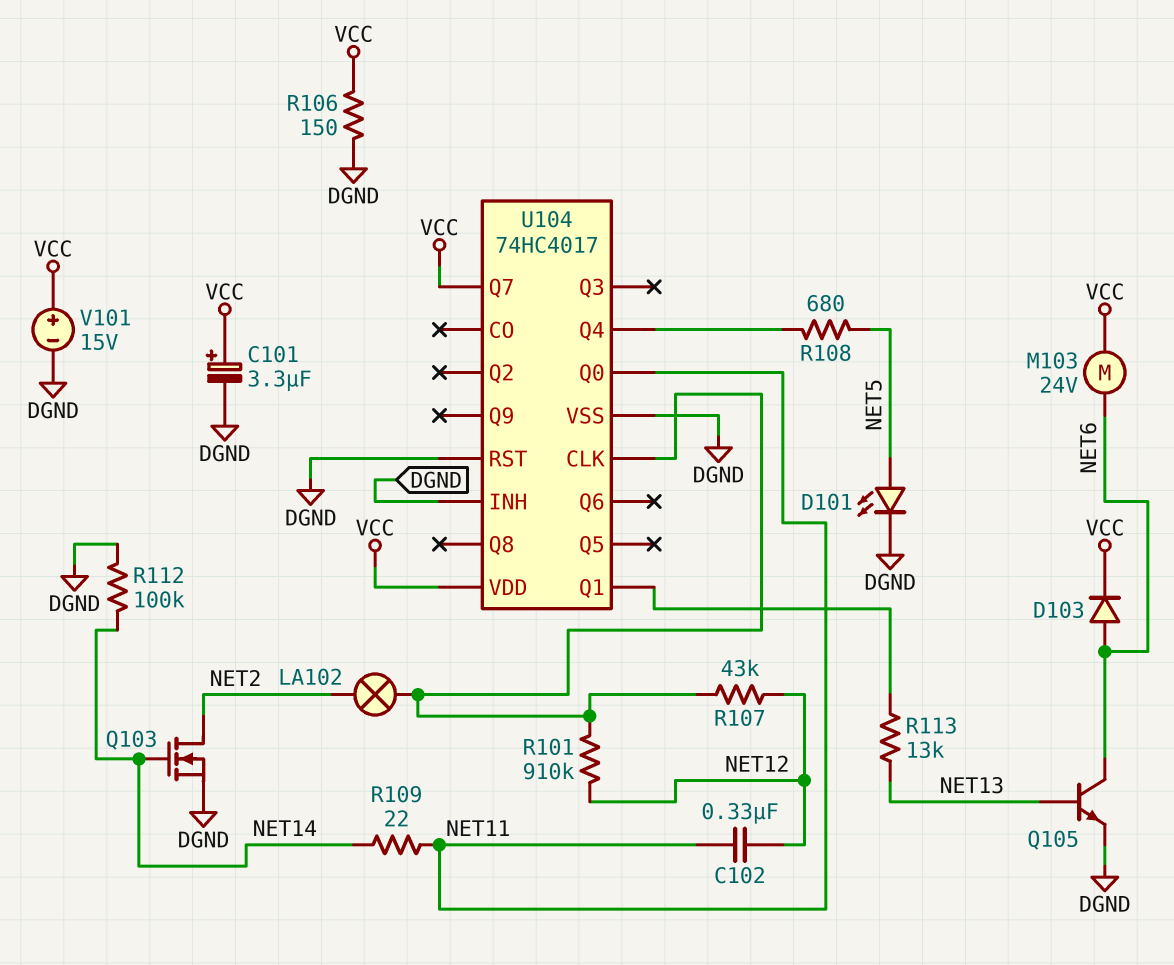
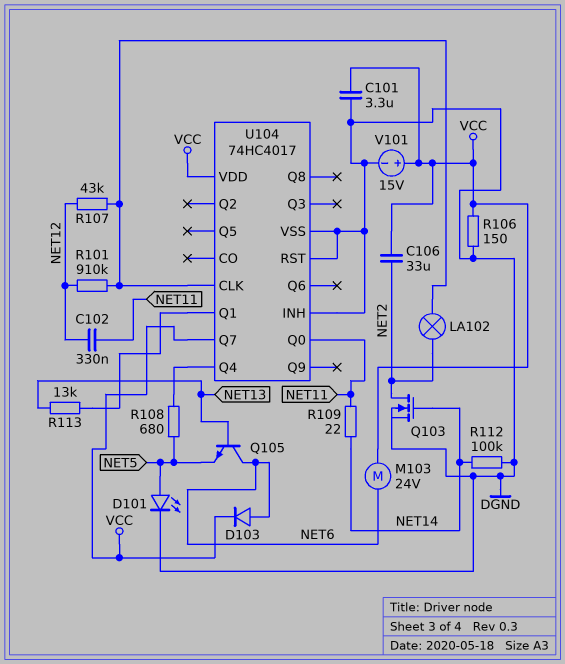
C101: 3.3uF (plus VCC, minus DGND) -> 3.3uF (DGND, VCC)
C106: none -> 33uF (NET2, VCC)
Q105: NPN (B NET13, C NET6, E DGND) -> NPN (B NET13, C NET6, E NET5)

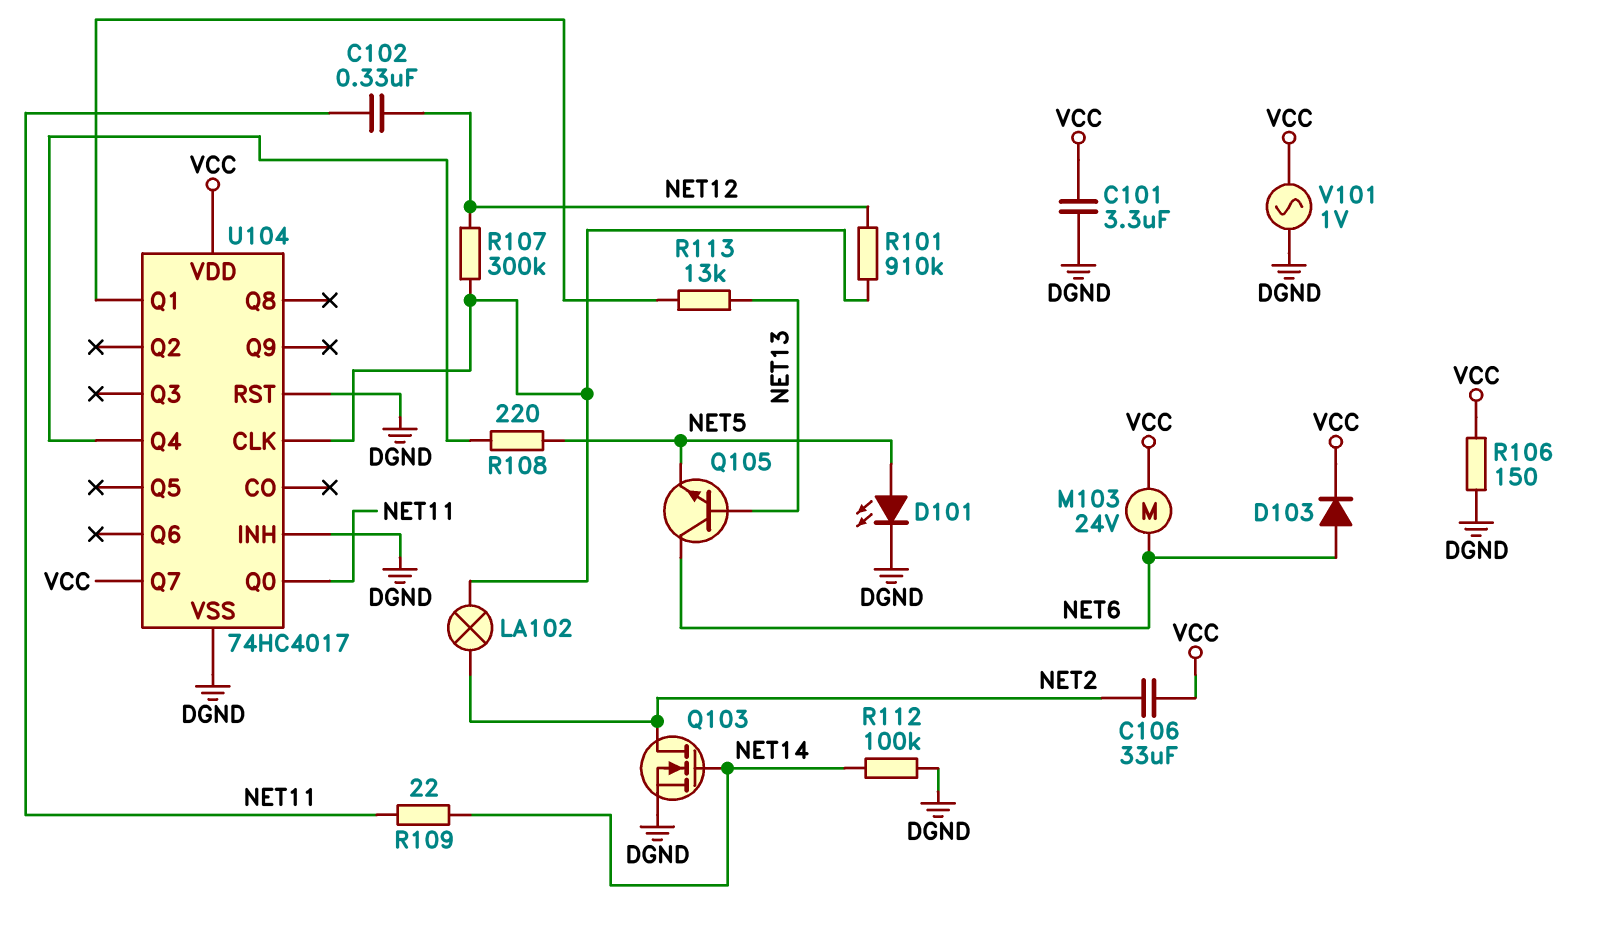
R107: 43k (NET12, U104/CLK) -> 300k (NET12, U104/CLK)
R108: 680 (NET5, U104/Q4) -> 220 (NET5, U104/Q4)
V101: 15V (plus VCC, minus DGND) -> AC 1V (DGND, VCC)

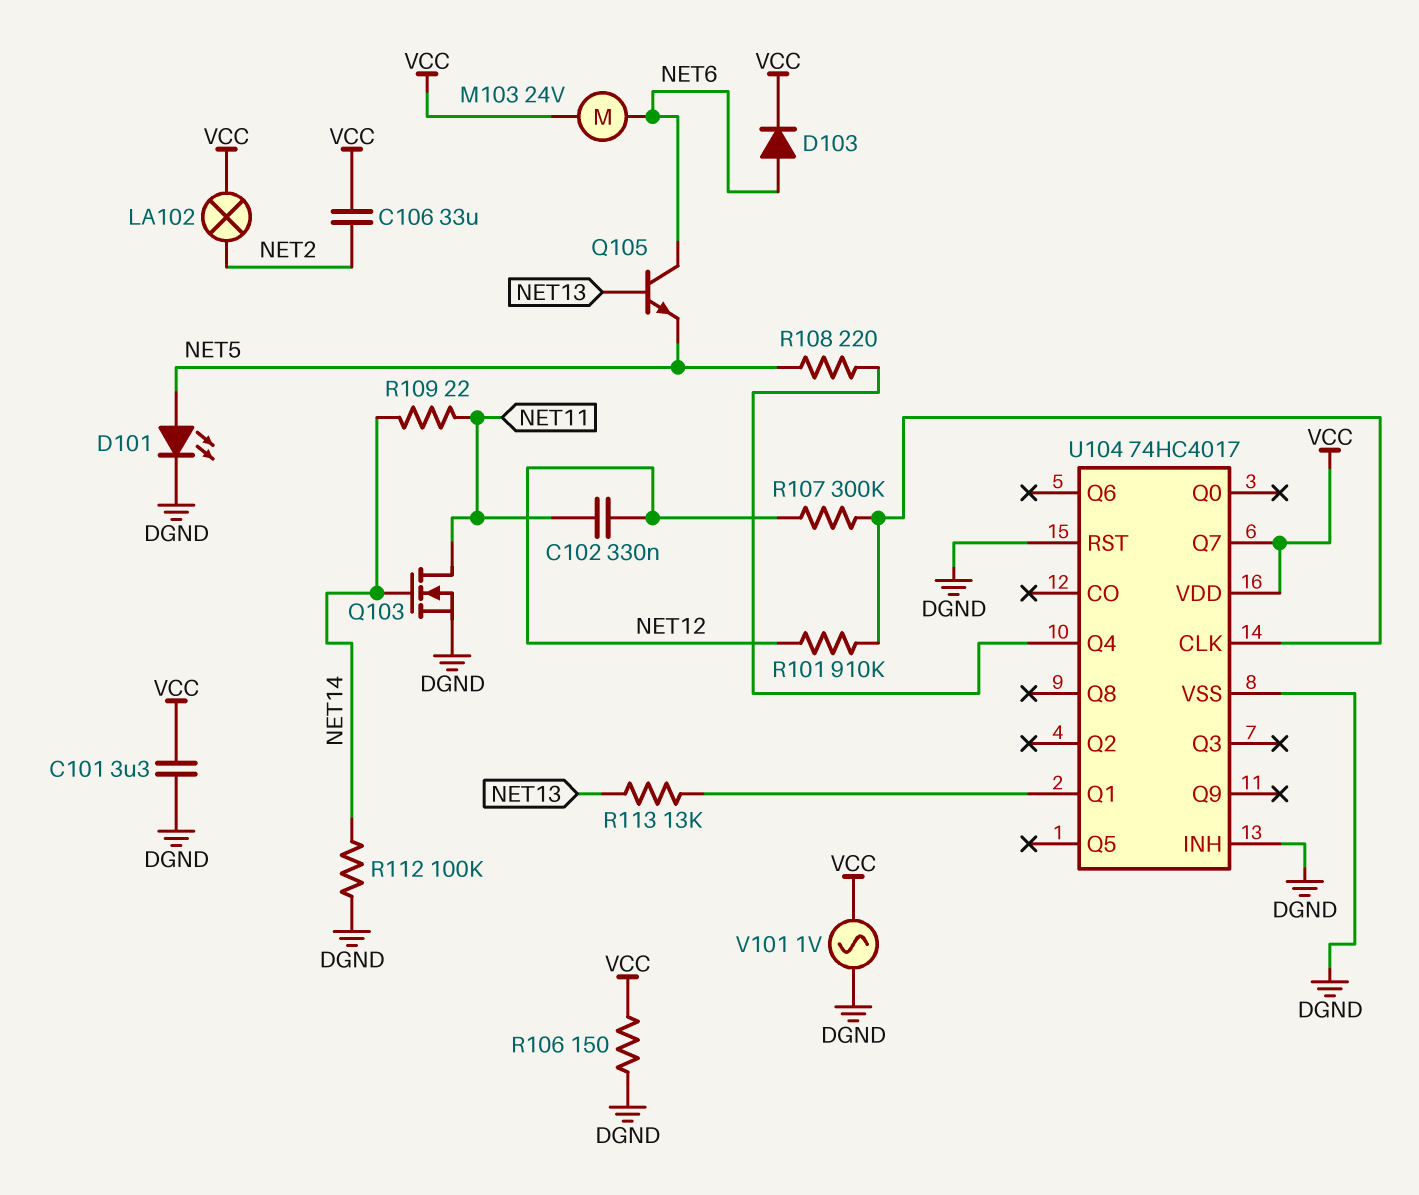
LA102: lamp (NET2, U104/CLK) -> lamp (NET2, VCC)
Q103: NMOS (G NET14, D NET2, S DGND) -> NMOS (G NET14, D NET11, S DGND)
U104 pin Q0: NET11 -> none

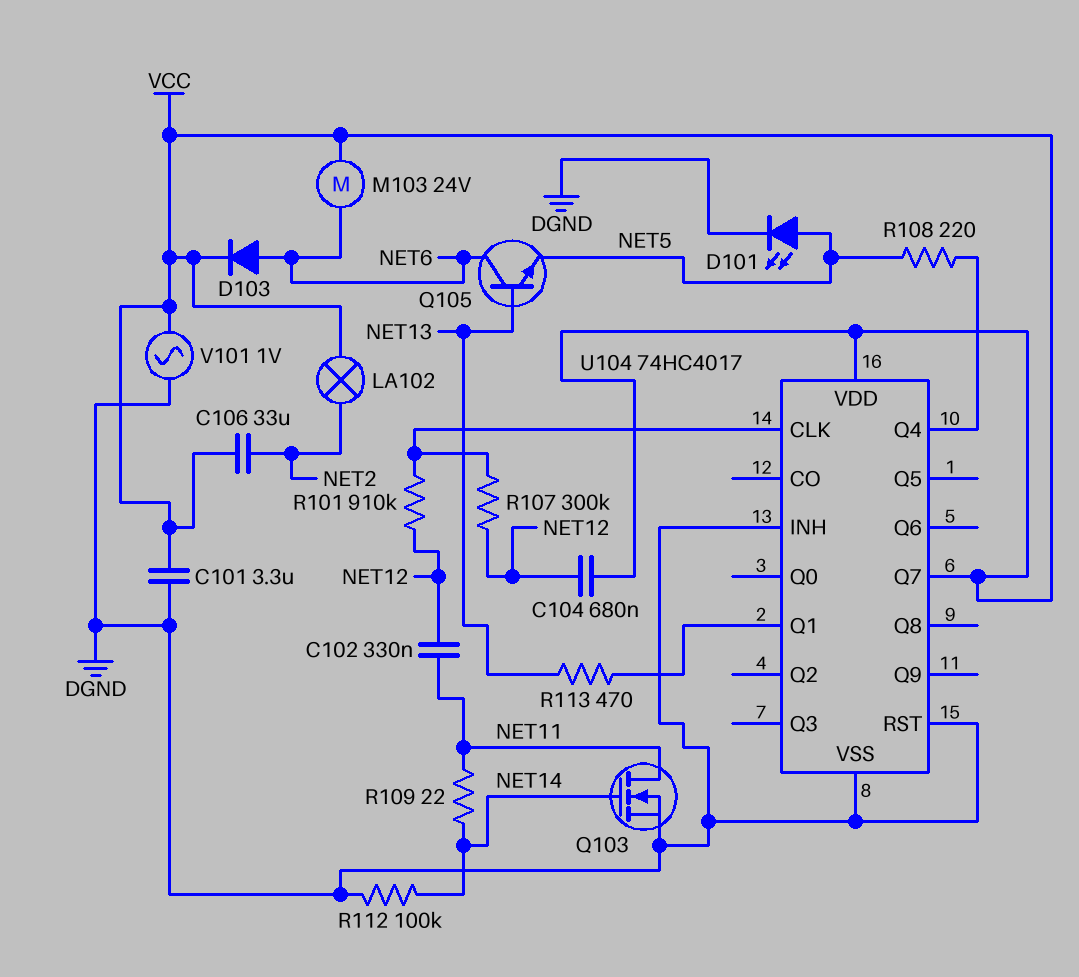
C104: none -> 680nF (NET12, VCC)
R106: 150 (DGND, VCC) -> none
R113: 13k (NET13, U104/Q1) -> 470 (NET13, U104/Q1)

